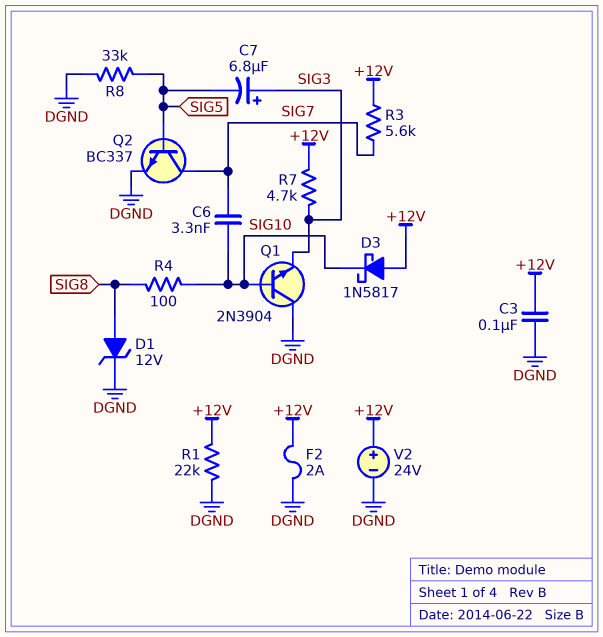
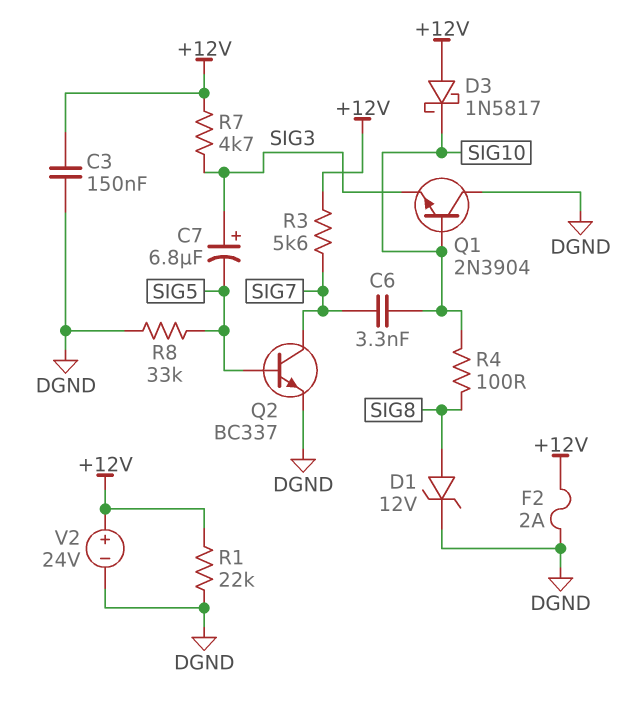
C3: 100nF (+12V, DGND) -> 150nF (+12V, DGND)

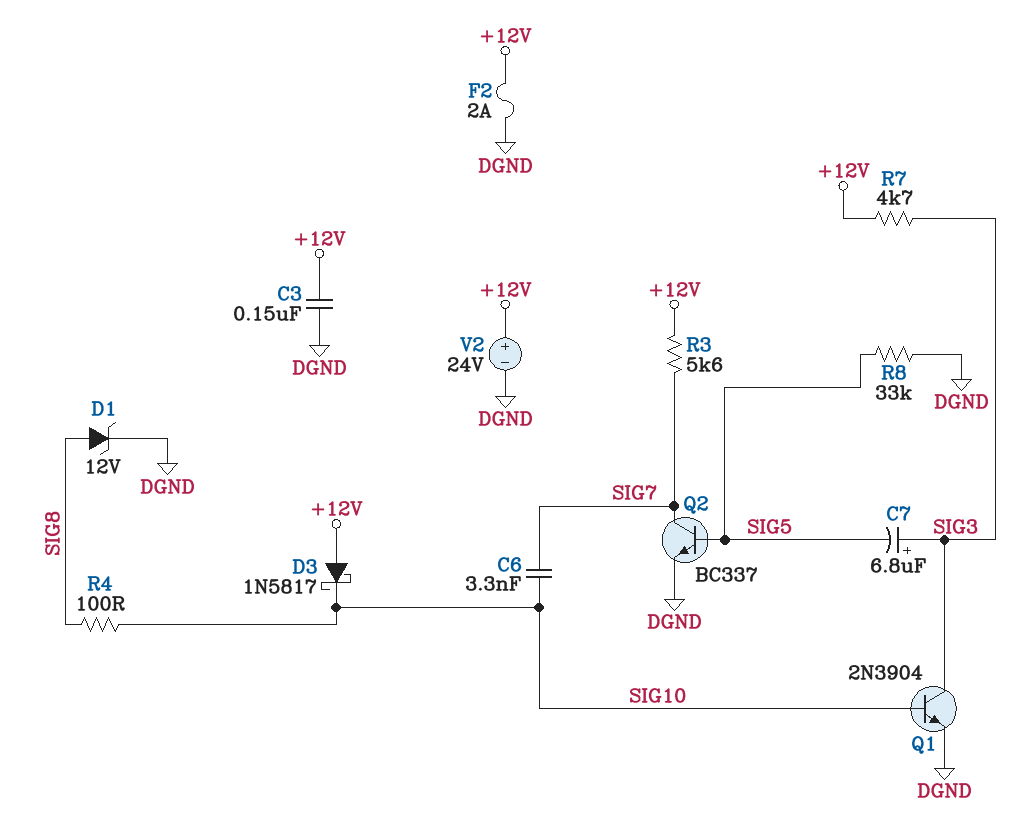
Q1: NPN 2N3904 (B SIG10, C DGND, E SIG3) -> NPN 2N3904 (B SIG10, C SIG3, E DGND)
R1: 22k (+12V, DGND) -> none

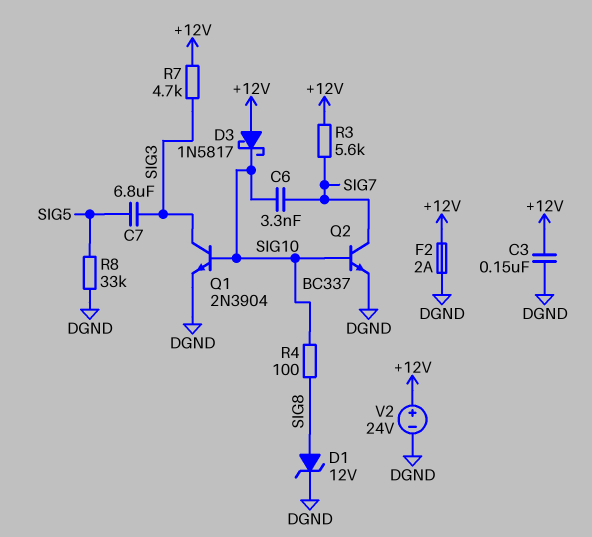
C7: 6.8uF (plus SIG3, minus SIG5) -> 6.8uF (SIG3, SIG5)
Q2: NPN BC337 (B SIG5, C SIG7, E DGND) -> NPN BC337 (B SIG10, C SIG7, E DGND)

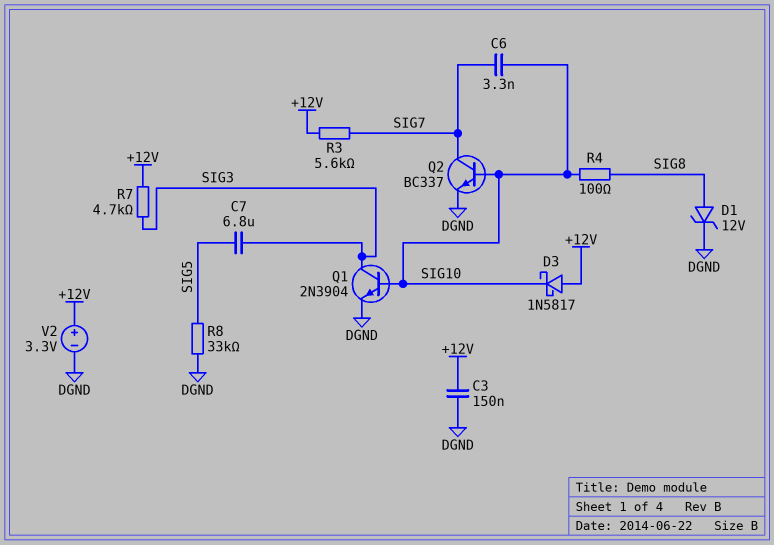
F2: 2A (+12V, DGND) -> none
V2: 24V (plus +12V, minus DGND) -> 3.3V (plus +12V, minus DGND)

